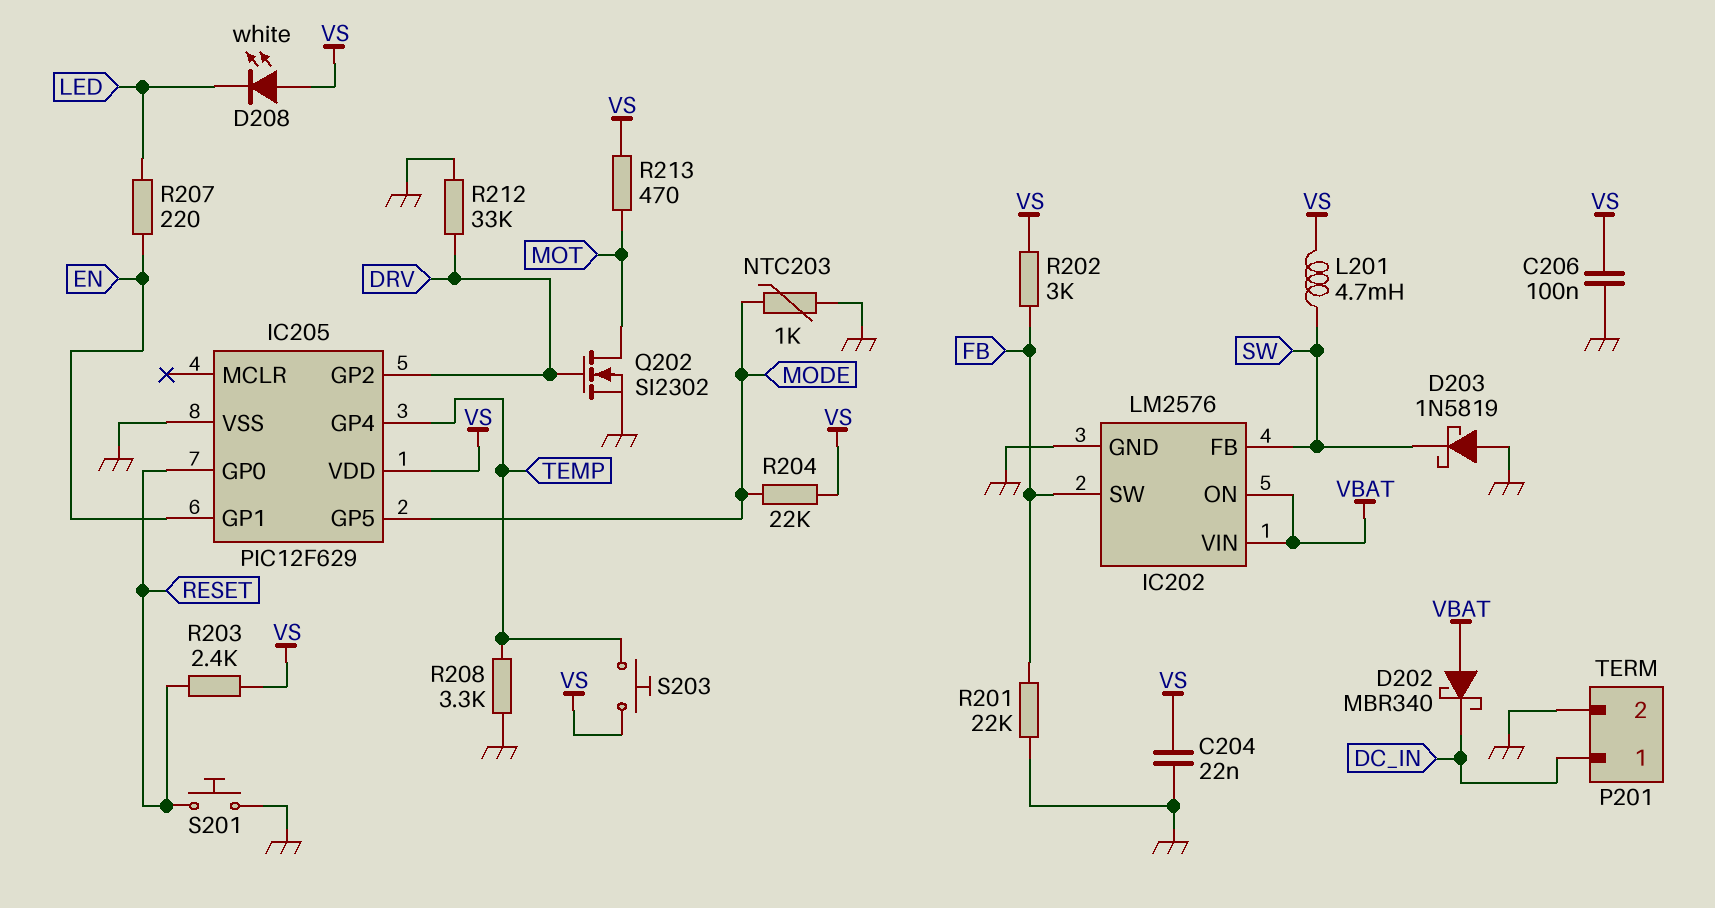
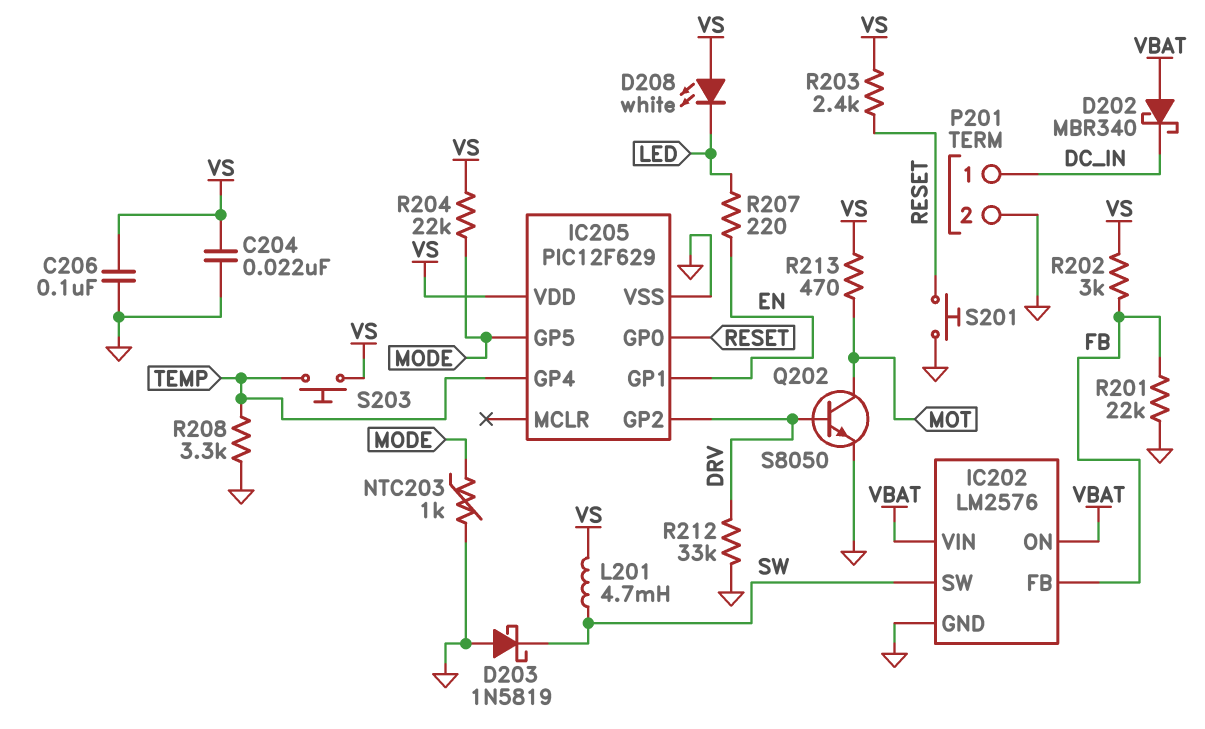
IC202 pin FB: SW -> FB
IC202 pin SW: FB -> SW
Q202: NMOS SI2302 (G DRV, D MOT, S GND) -> NPN S8050 (B DRV, C MOT, E GND)

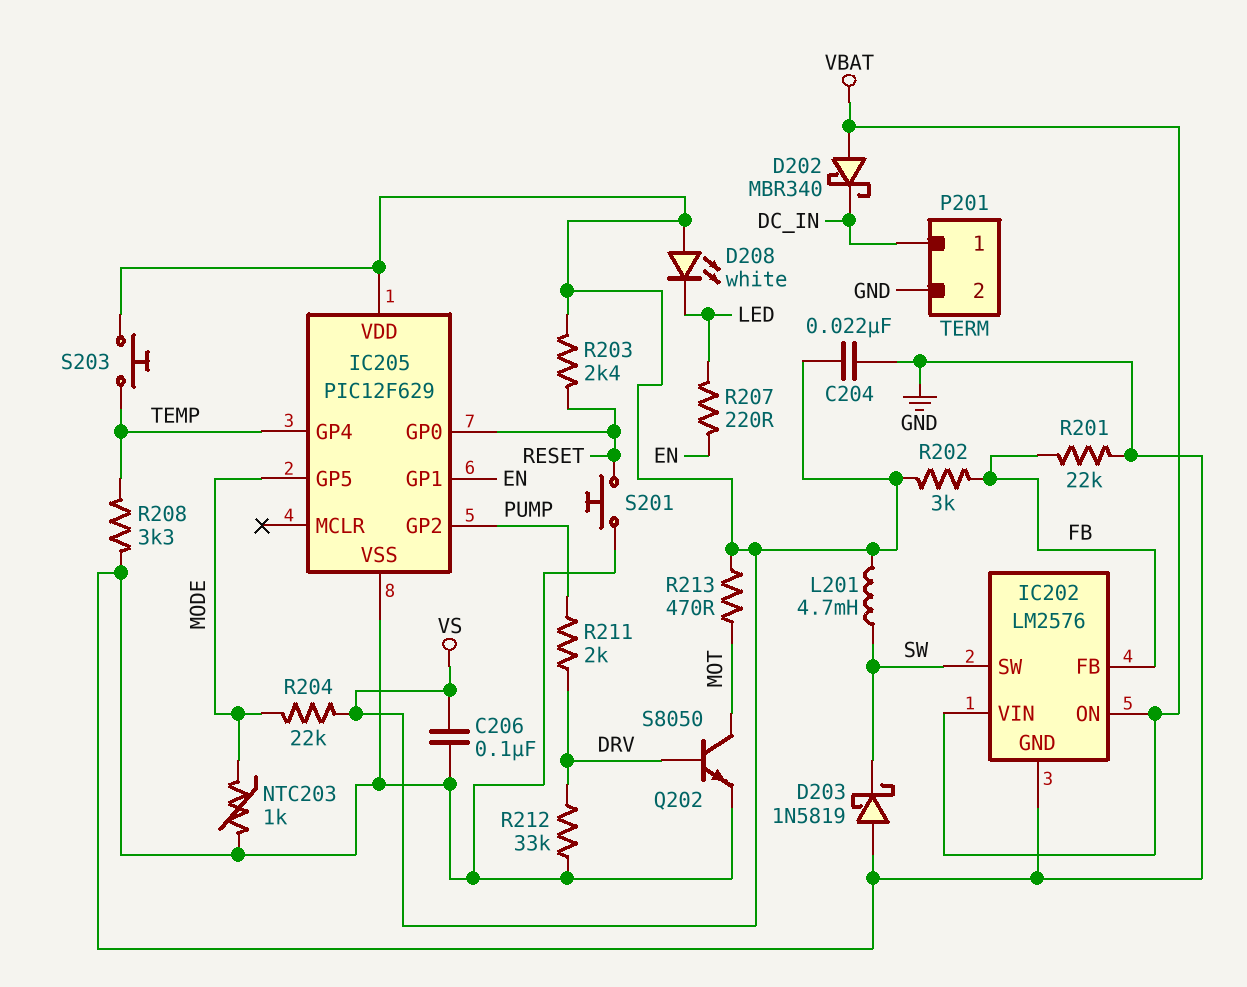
IC205 pin GP2: DRV -> PUMP
R211: none -> 2k (DRV, PUMP)

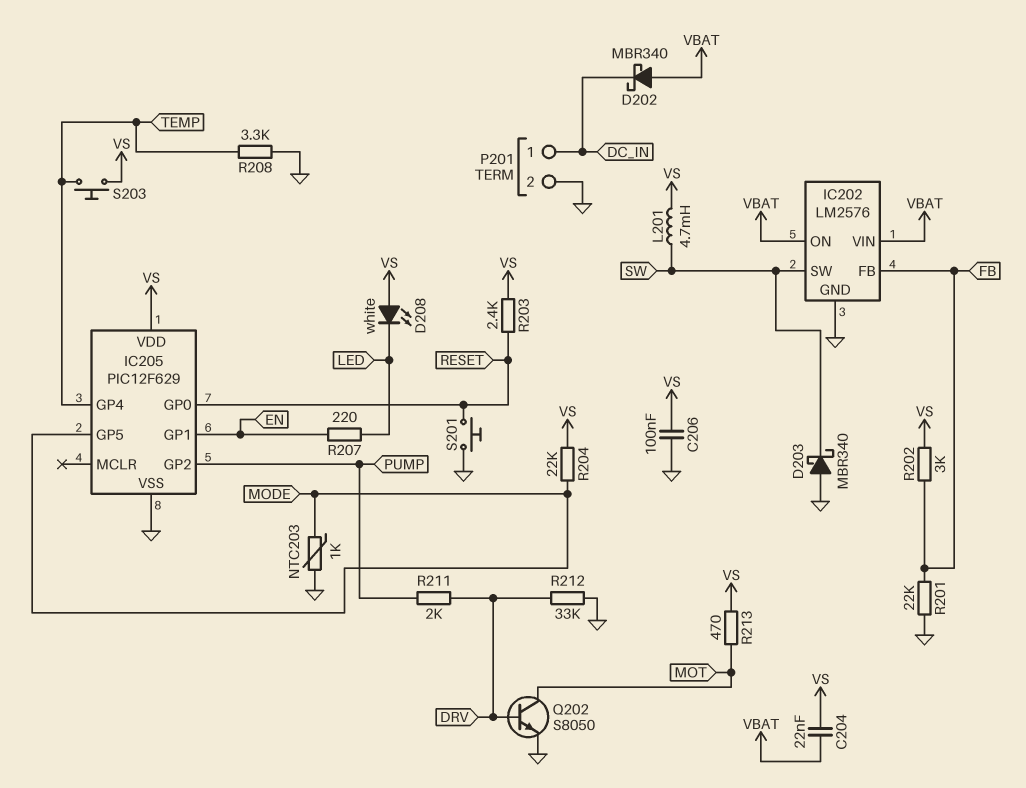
C204: 22nF (GND, VS) -> 22nF (VBAT, VS)
D203: schottky 1N5819 (A GND, K SW) -> schottky MBR340 (A GND, K SW)

